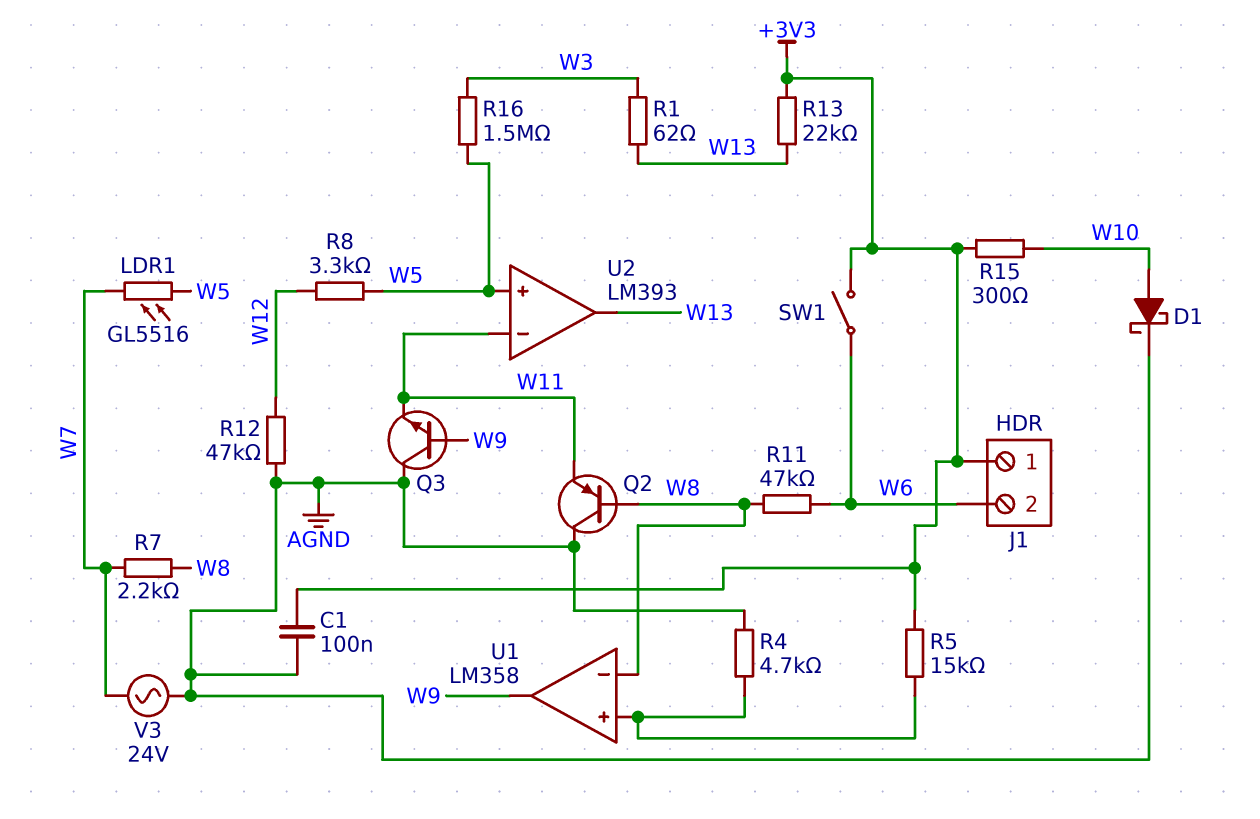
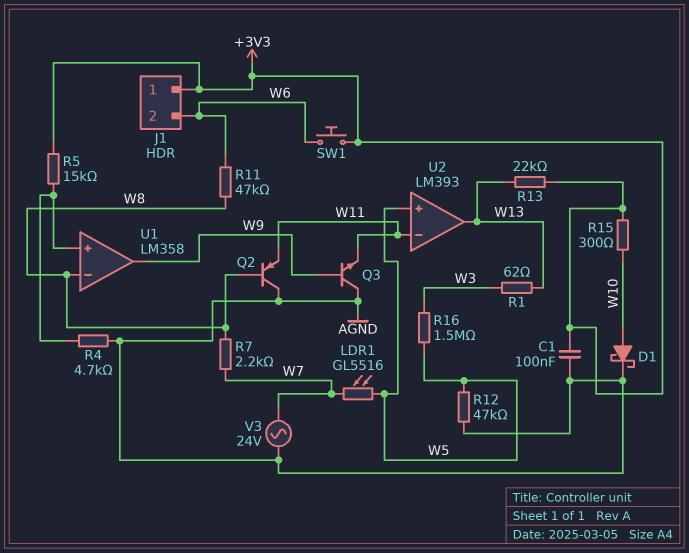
R8: 3.3k (W5, W12) -> none
R12: 47k (AGND, W12) -> 47k (AGND, W5)
SW1: switch (+3V3, W6) -> button (+3V3, W6)

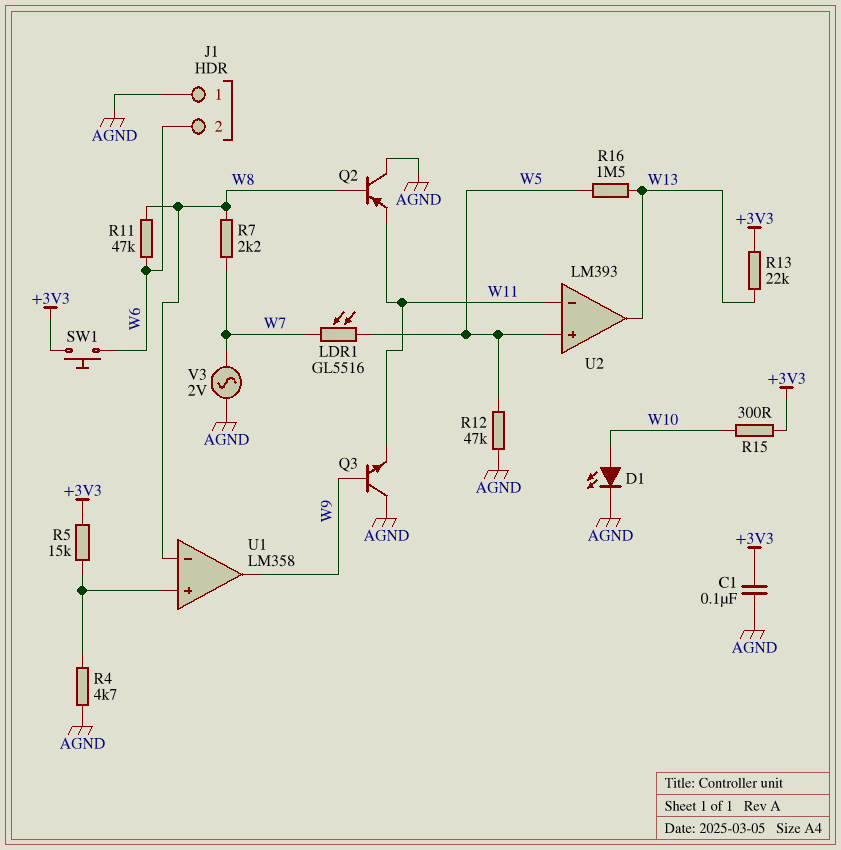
D1: schottky (A W10, K AGND) -> LED (A W10, K AGND)
J1 pin 1: +3V3 -> AGND
R1: 62 (W3, W13) -> none
R16: 1.5M (W3, W5) -> 1.5M (W5, W13)
V3: AC 24V (AGND, W7) -> AC 2V (AGND, W7)

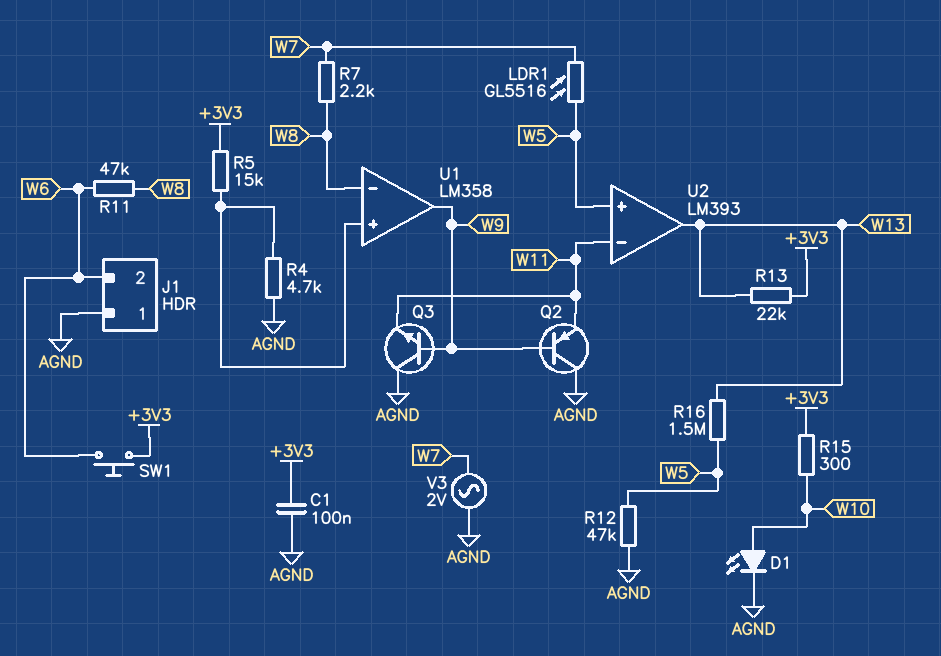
Q2: PNP (B W8, C AGND, E W11) -> PNP (B W9, C AGND, E W11)

